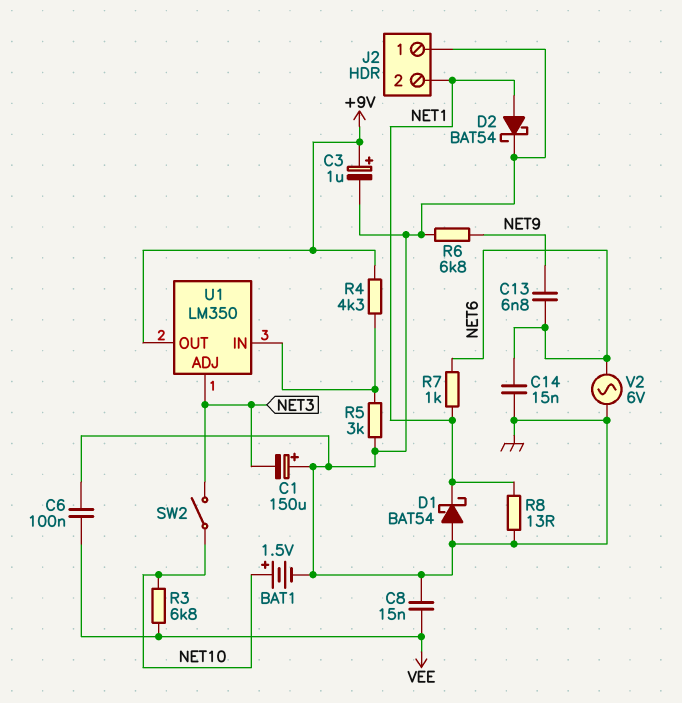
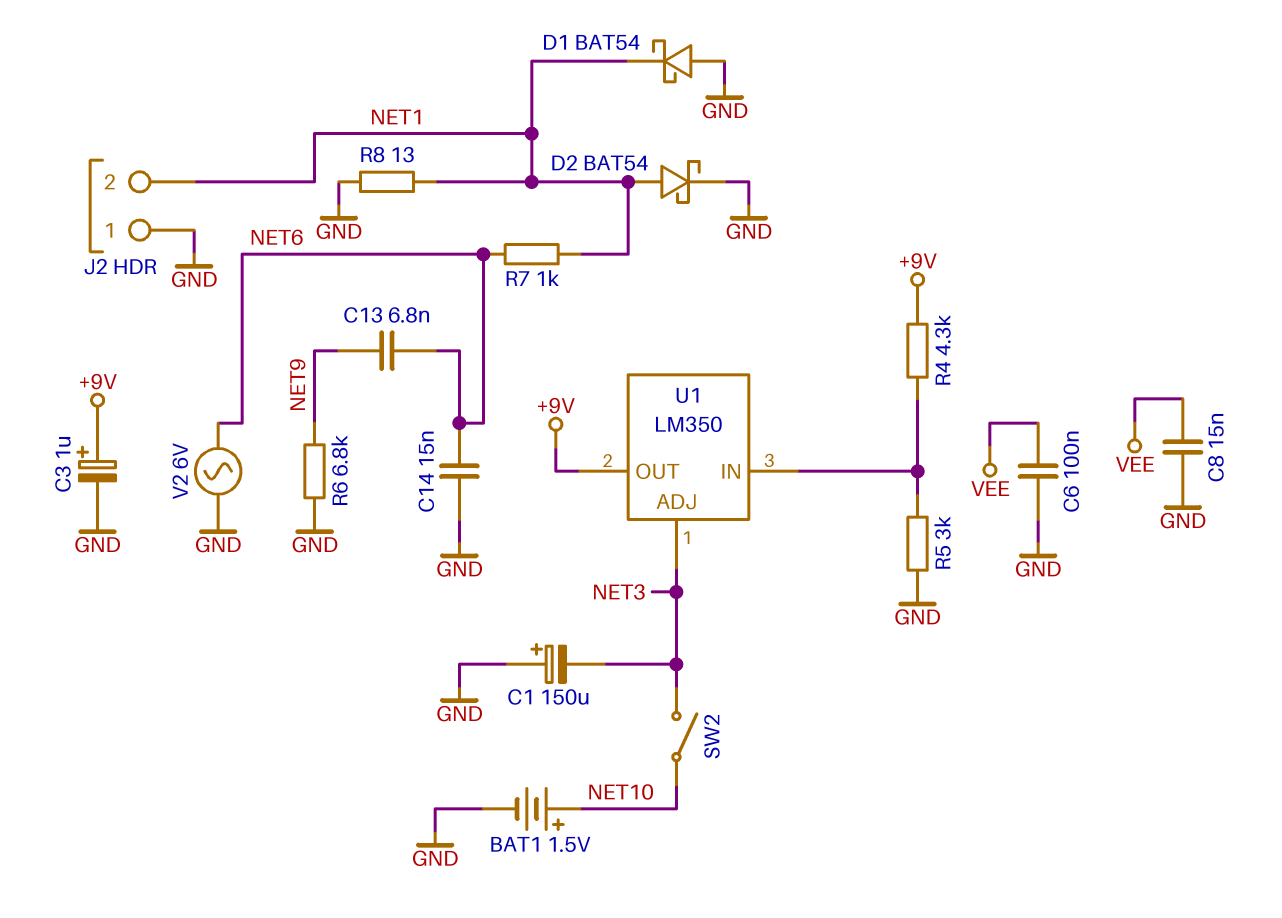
R3: 6.8k (NET10, VEE) -> none

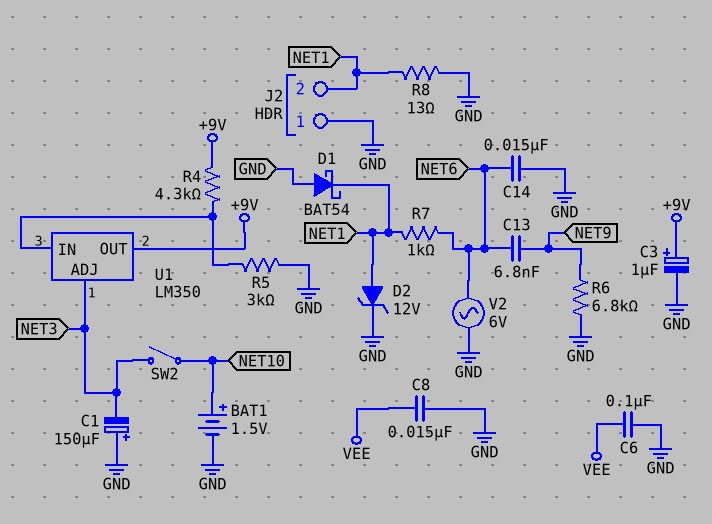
D2: schottky BAT54 (A NET1, K GND) -> zener 12V (A NET1, K GND)

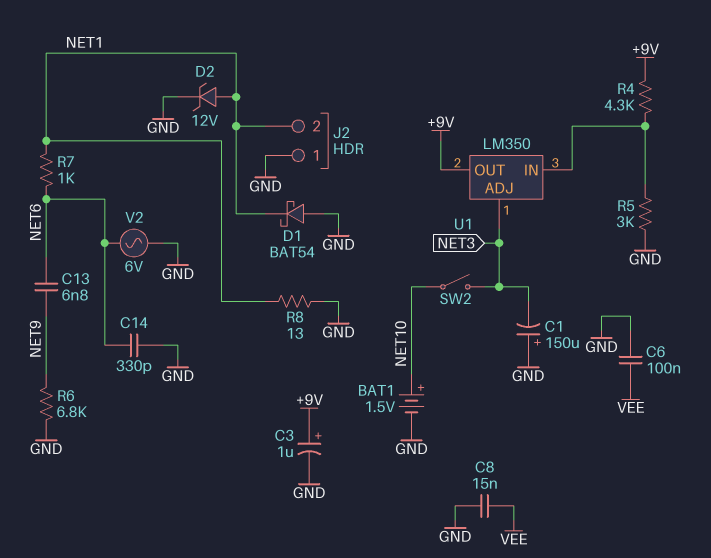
C14: 15nF (GND, NET6) -> 330pF (GND, NET6)

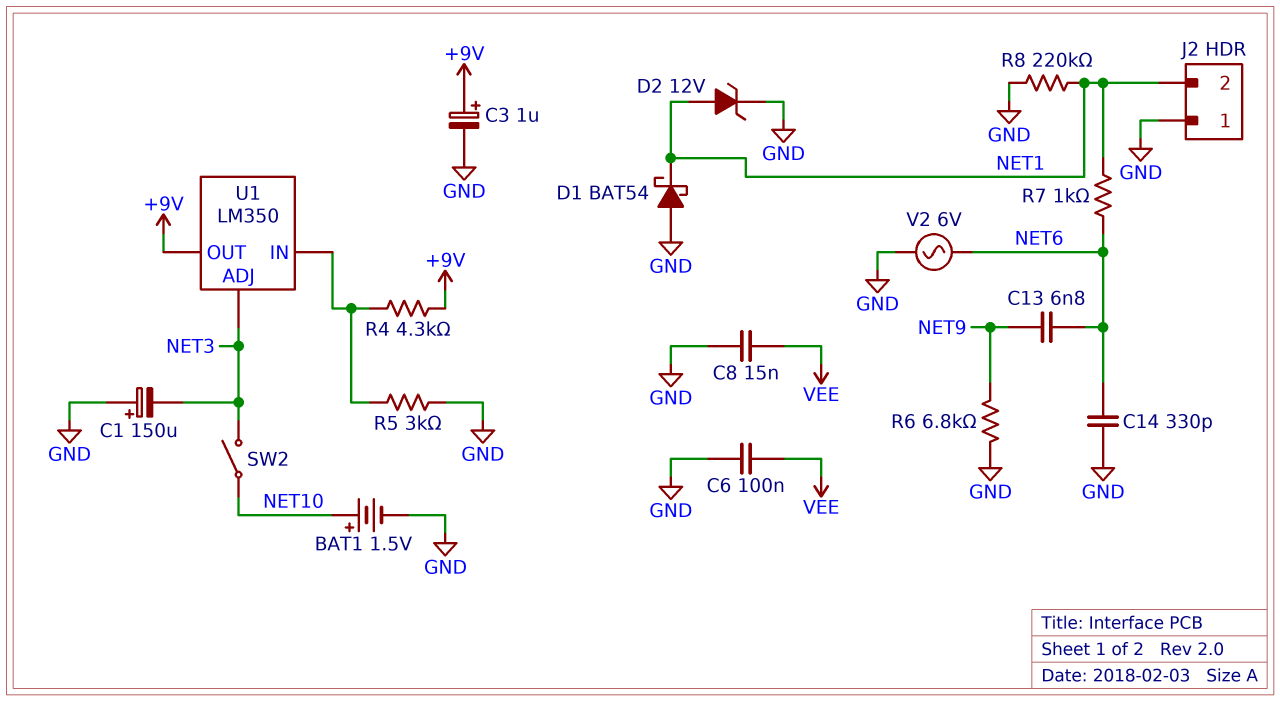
R8: 13 (GND, NET1) -> 220k (GND, NET1)

